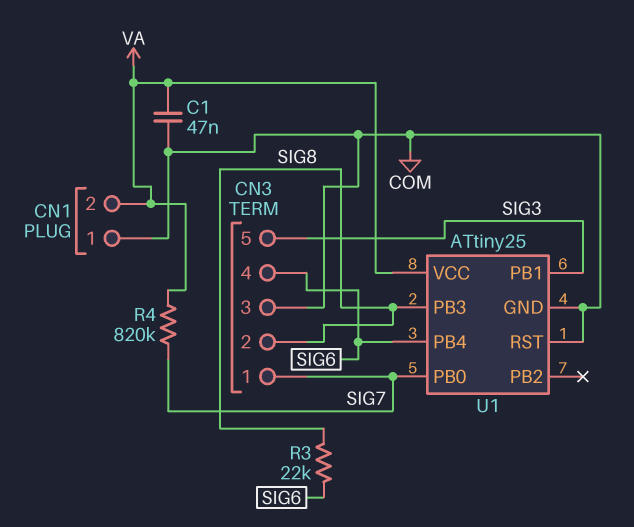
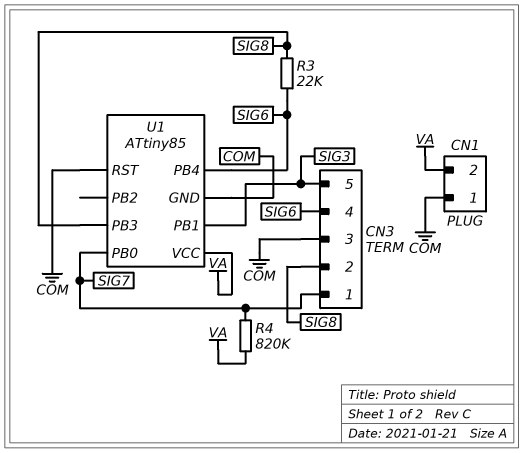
C1: 47nF (COM, VA) -> none
U1: ATtiny25 -> ATtiny85

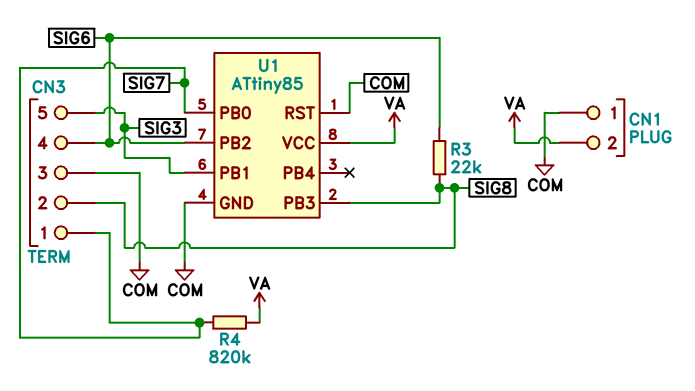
U1 pin PB2: none -> SIG6
U1 pin PB4: SIG6 -> none

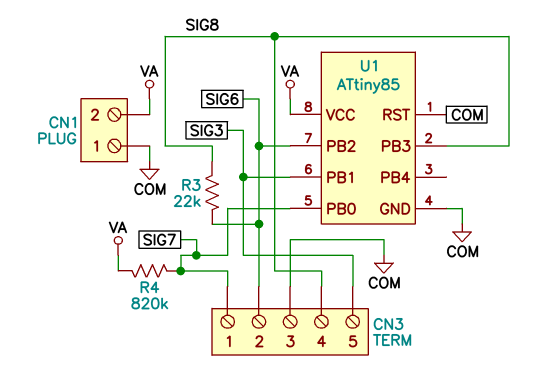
CN3 pin 2: SIG8 -> SIG6
CN3 pin 4: SIG6 -> SIG8

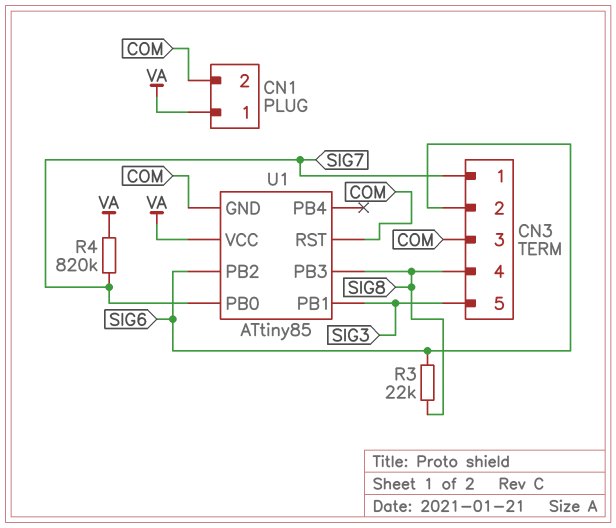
CN1 pin 1: COM -> VA
CN1 pin 2: VA -> COM

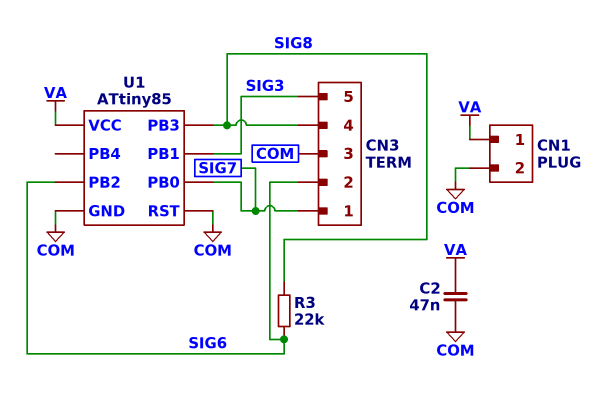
C2: none -> 47nF (COM, VA)
R4: 820k (SIG7, VA) -> none

